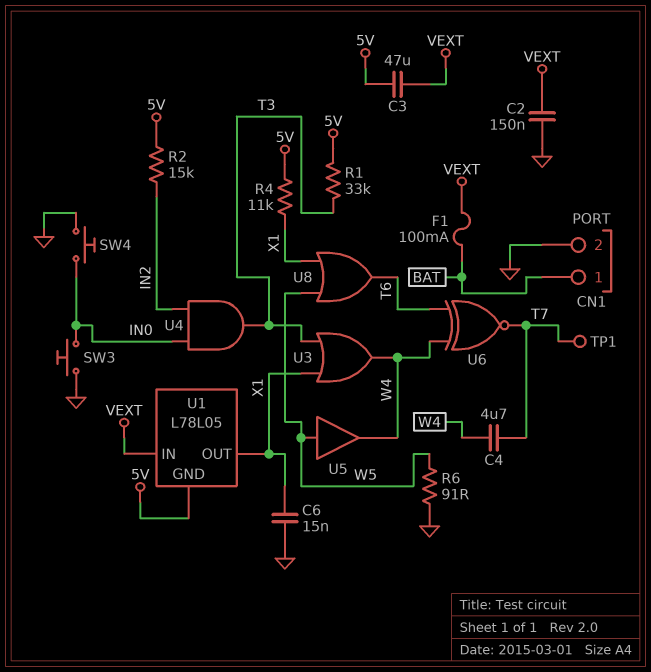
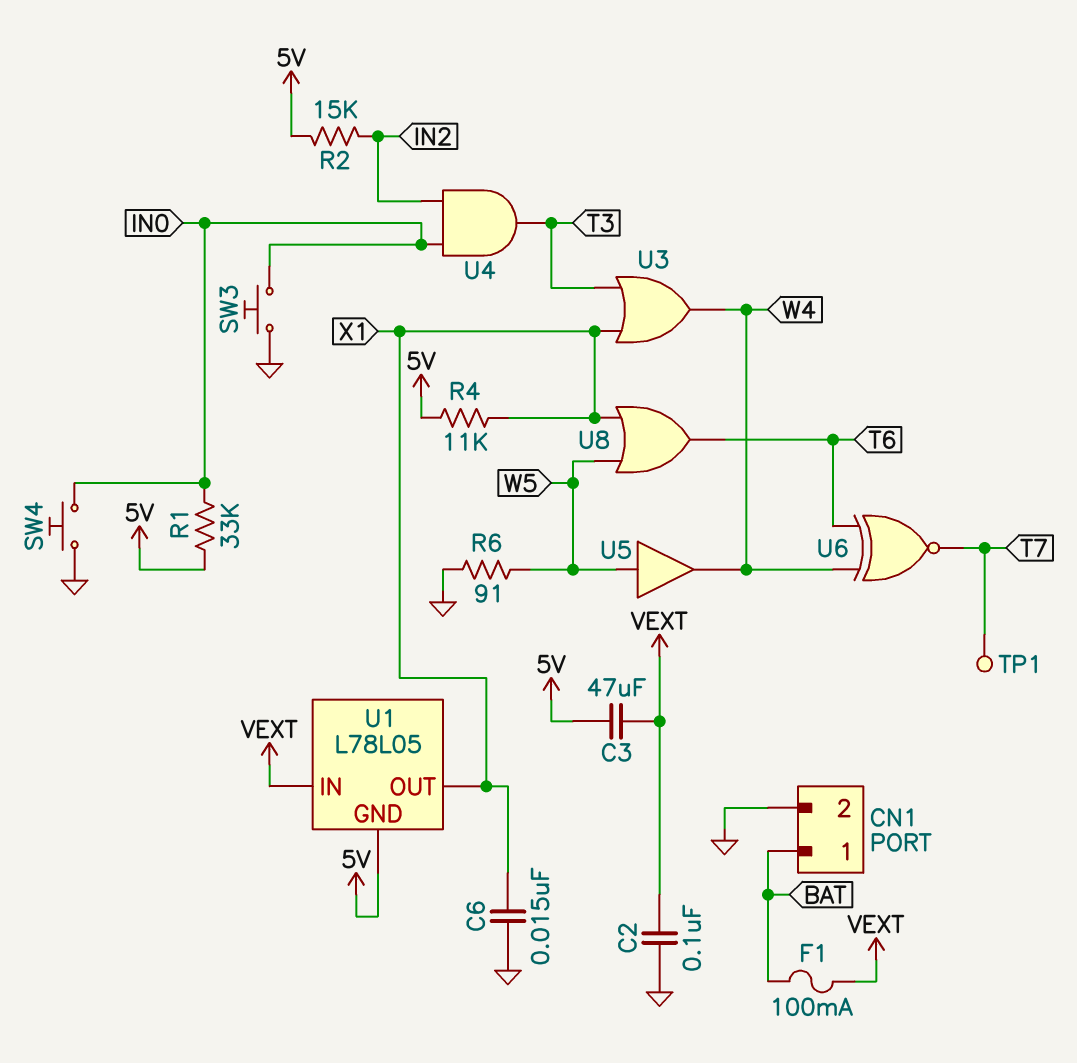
C2: 150nF (GND, VEXT) -> 100nF (GND, VEXT)
C4: 4.7uF (T7, W4) -> none
R1: 33k (5V, T3) -> 33k (5V, IN0)

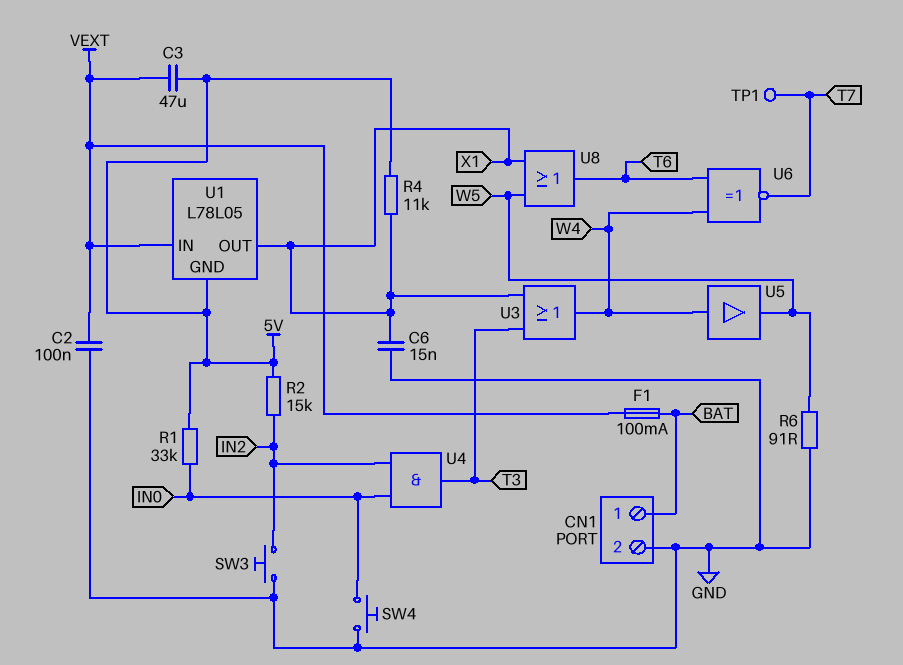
SW3: button (GND, IN0) -> button (GND, IN2)
U5: buffer (in W5, out W4) -> buffer (in W4, out W5)

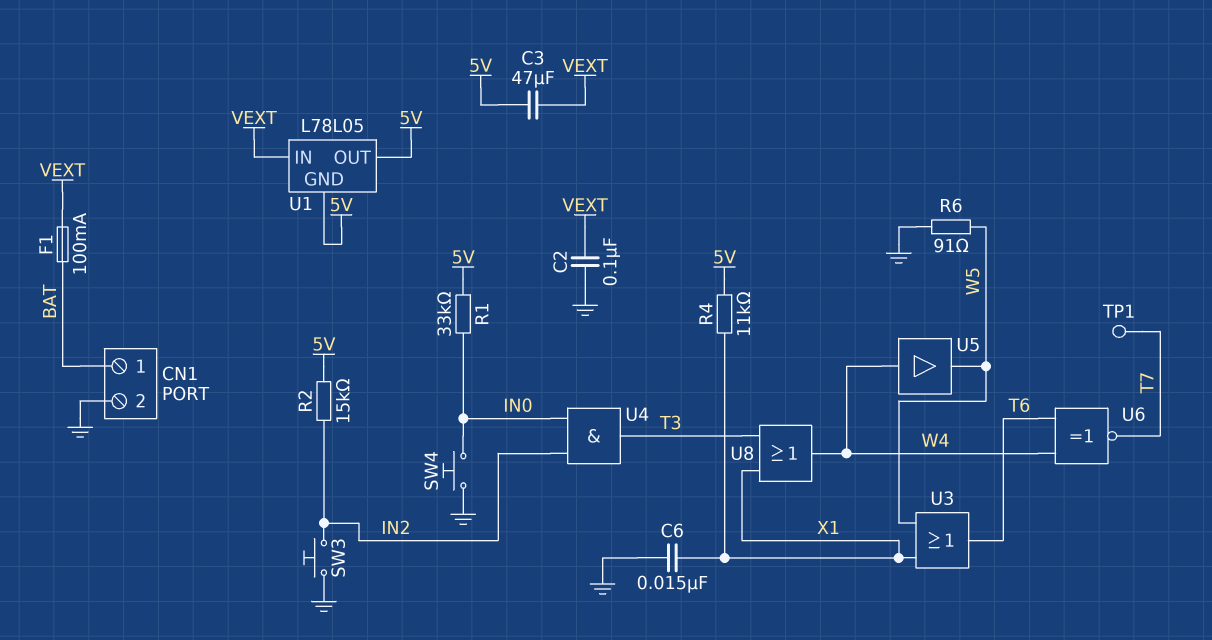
U1 pin OUT: X1 -> 5V
U3: OR (in T3, in X1, out W4) -> OR (in W5, in X1, out T6)
U8: OR (in W5, in X1, out T6) -> OR (in T3, in X1, out W4)

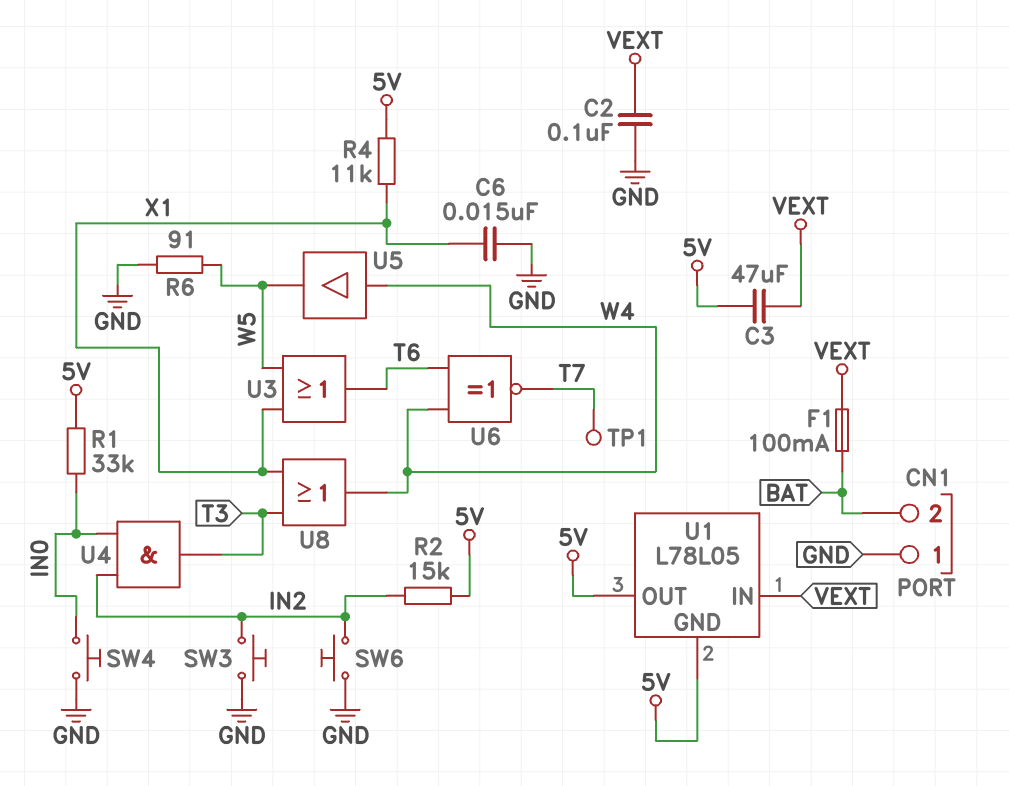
CN1 pin 1: BAT -> GND
CN1 pin 2: GND -> BAT
SW6: none -> button (GND, IN2)

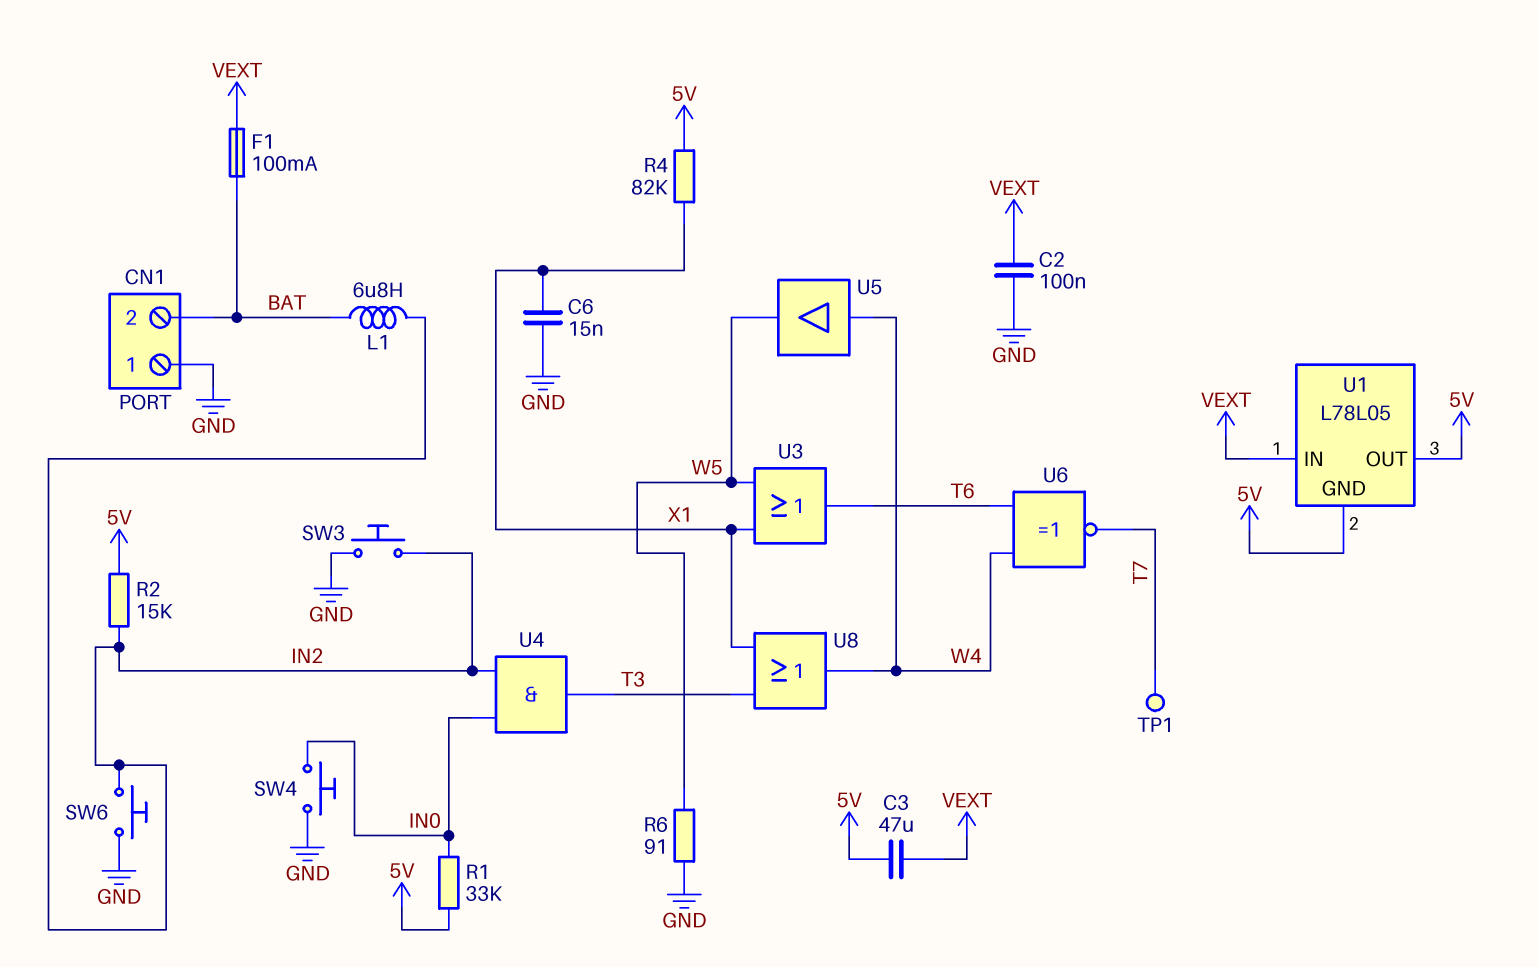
L1: none -> 6.8uH (BAT, IN2)
R4: 11k (5V, X1) -> 82k (5V, X1)

